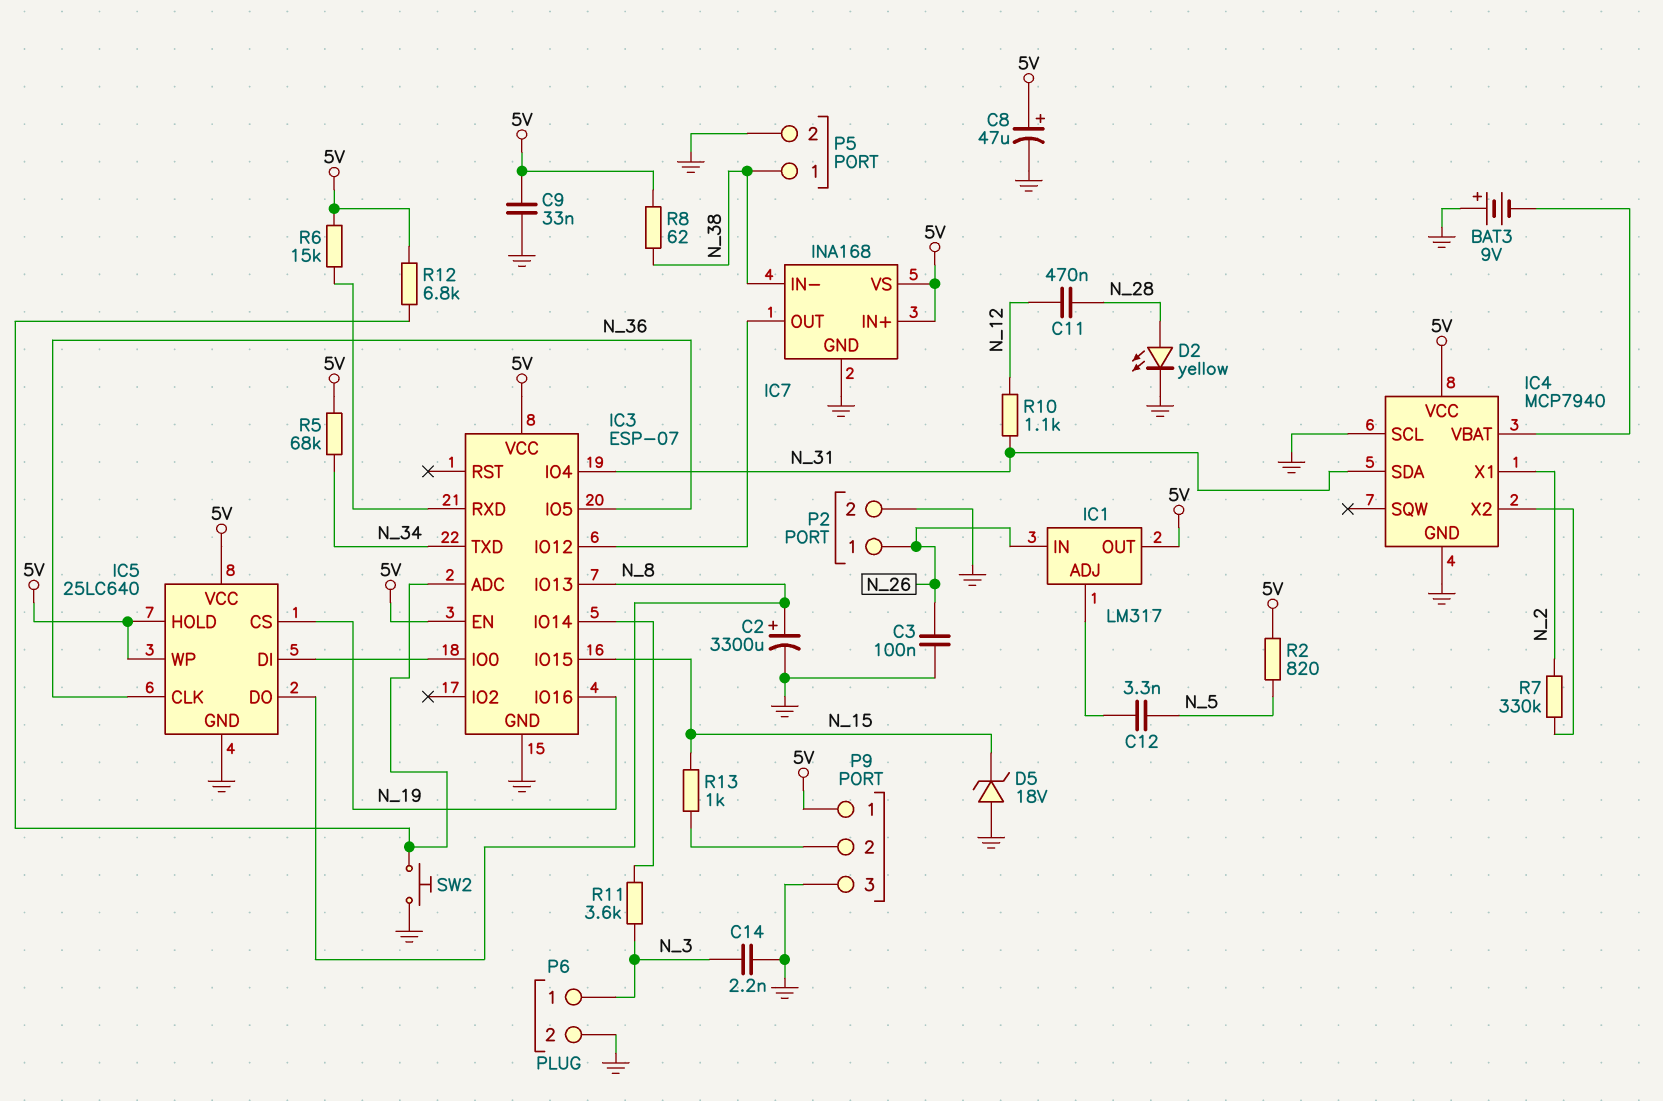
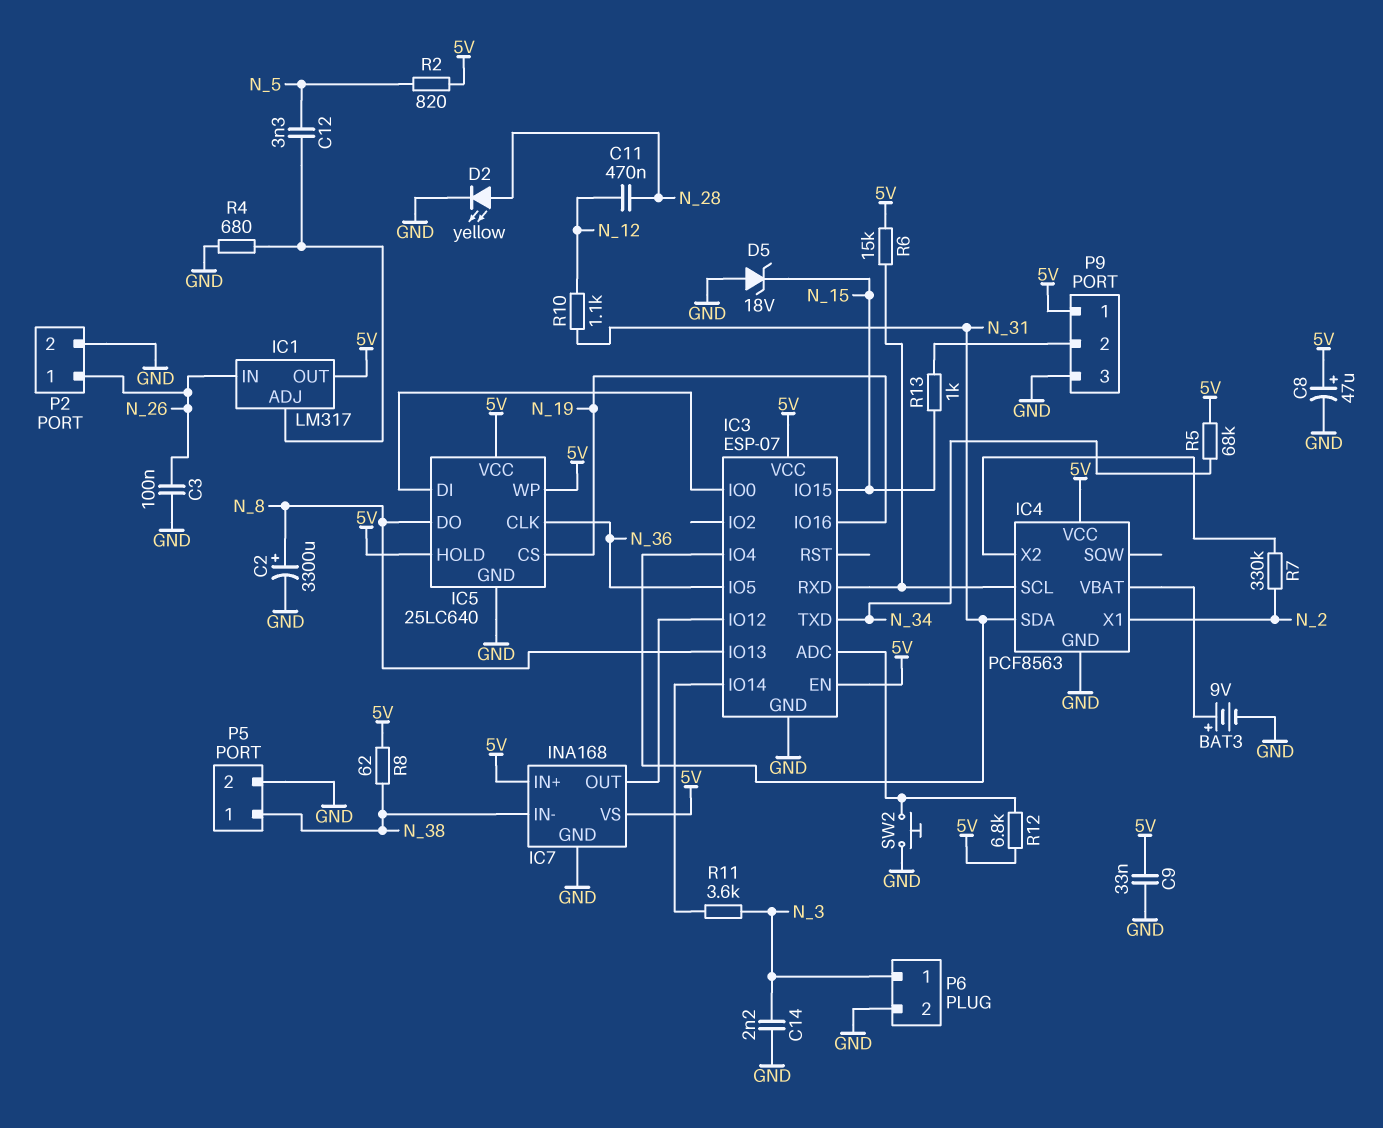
BAT3: 9V (plus GND, minus IC4/VBAT) -> 9V (plus IC4/VBAT, minus GND)
IC4: MCP7940 -> PCF8563
IC4 pin SCL: GND -> IC3/RXD
R4: none -> 680 (GND, IC1/ADJ)

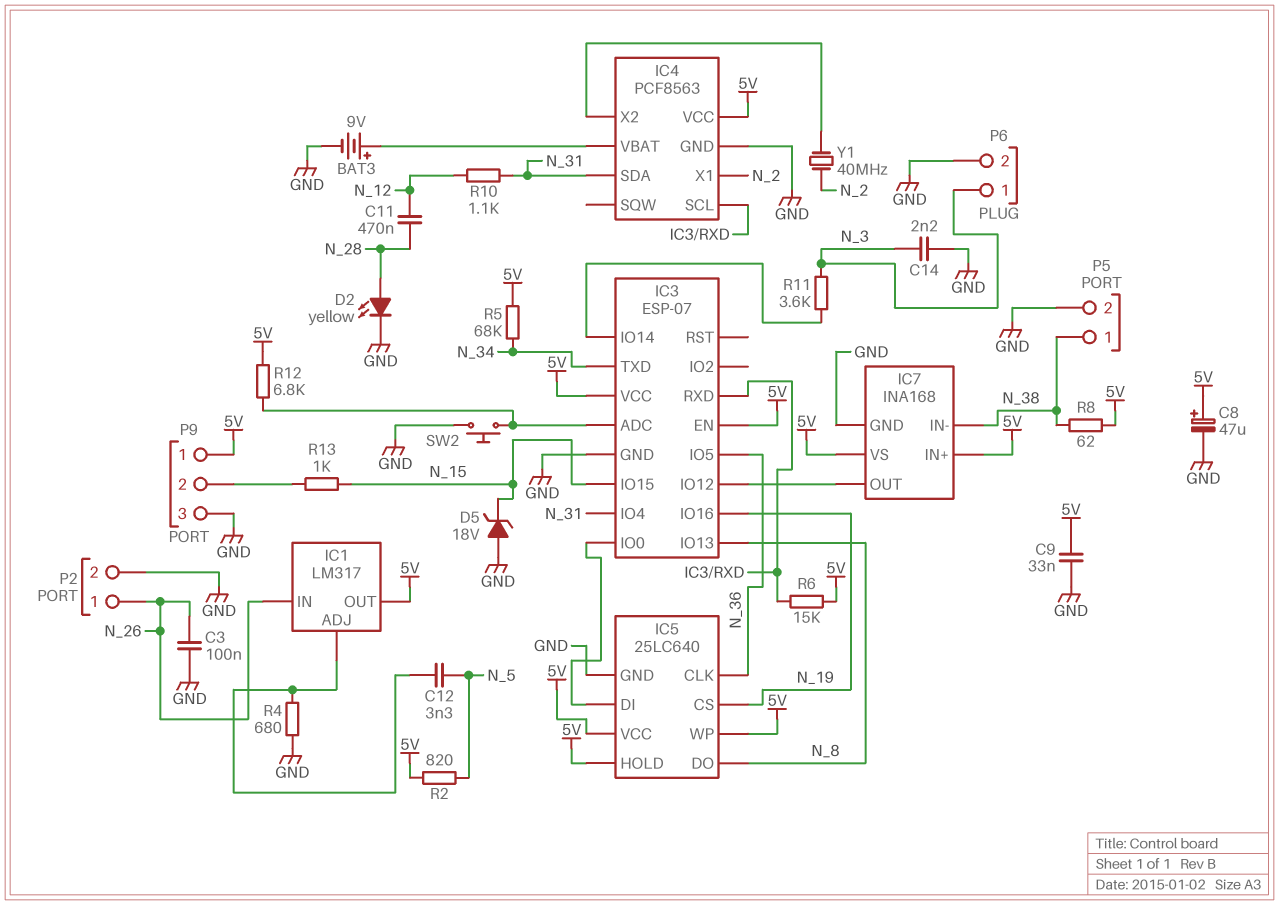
C2: 3300uF (plus N_8, minus GND) -> none
R7: 330k (IC4/X2, N_2) -> none
Y1: none -> 40MHz (IC4/X2, N_2)

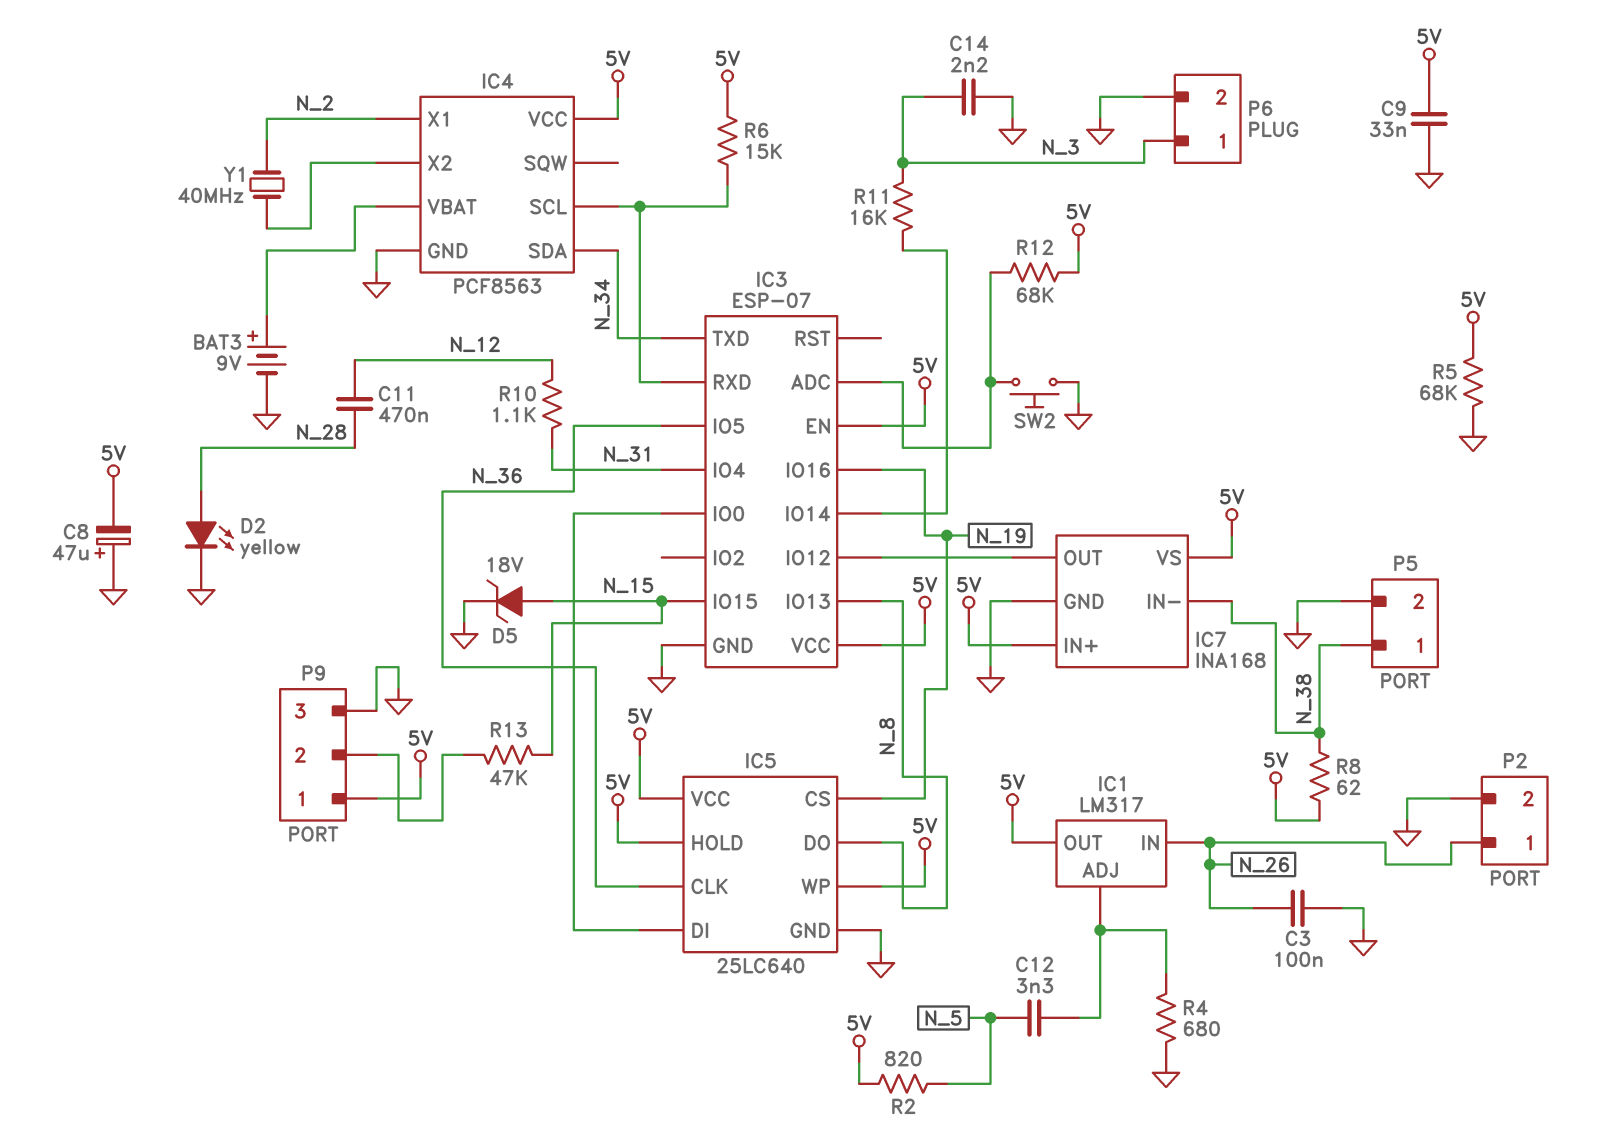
C8: 47uF (plus 5V, minus GND) -> 47uF (plus GND, minus 5V)
D5: zener 18V (A GND, K N_15) -> zener 18V (A N_15, K GND)
IC4 pin SDA: N_31 -> N_34
R5: 68k (5V, N_34) -> 68k (5V, GND)
R11: 3.6k (IC3/IO14, N_3) -> 16k (IC3/IO14, N_3)
R12: 6.8k (5V, IC3/ADC) -> 68k (5V, IC3/ADC)
R13: 1k (N_15, P9/2) -> 47k (N_15, P9/2)

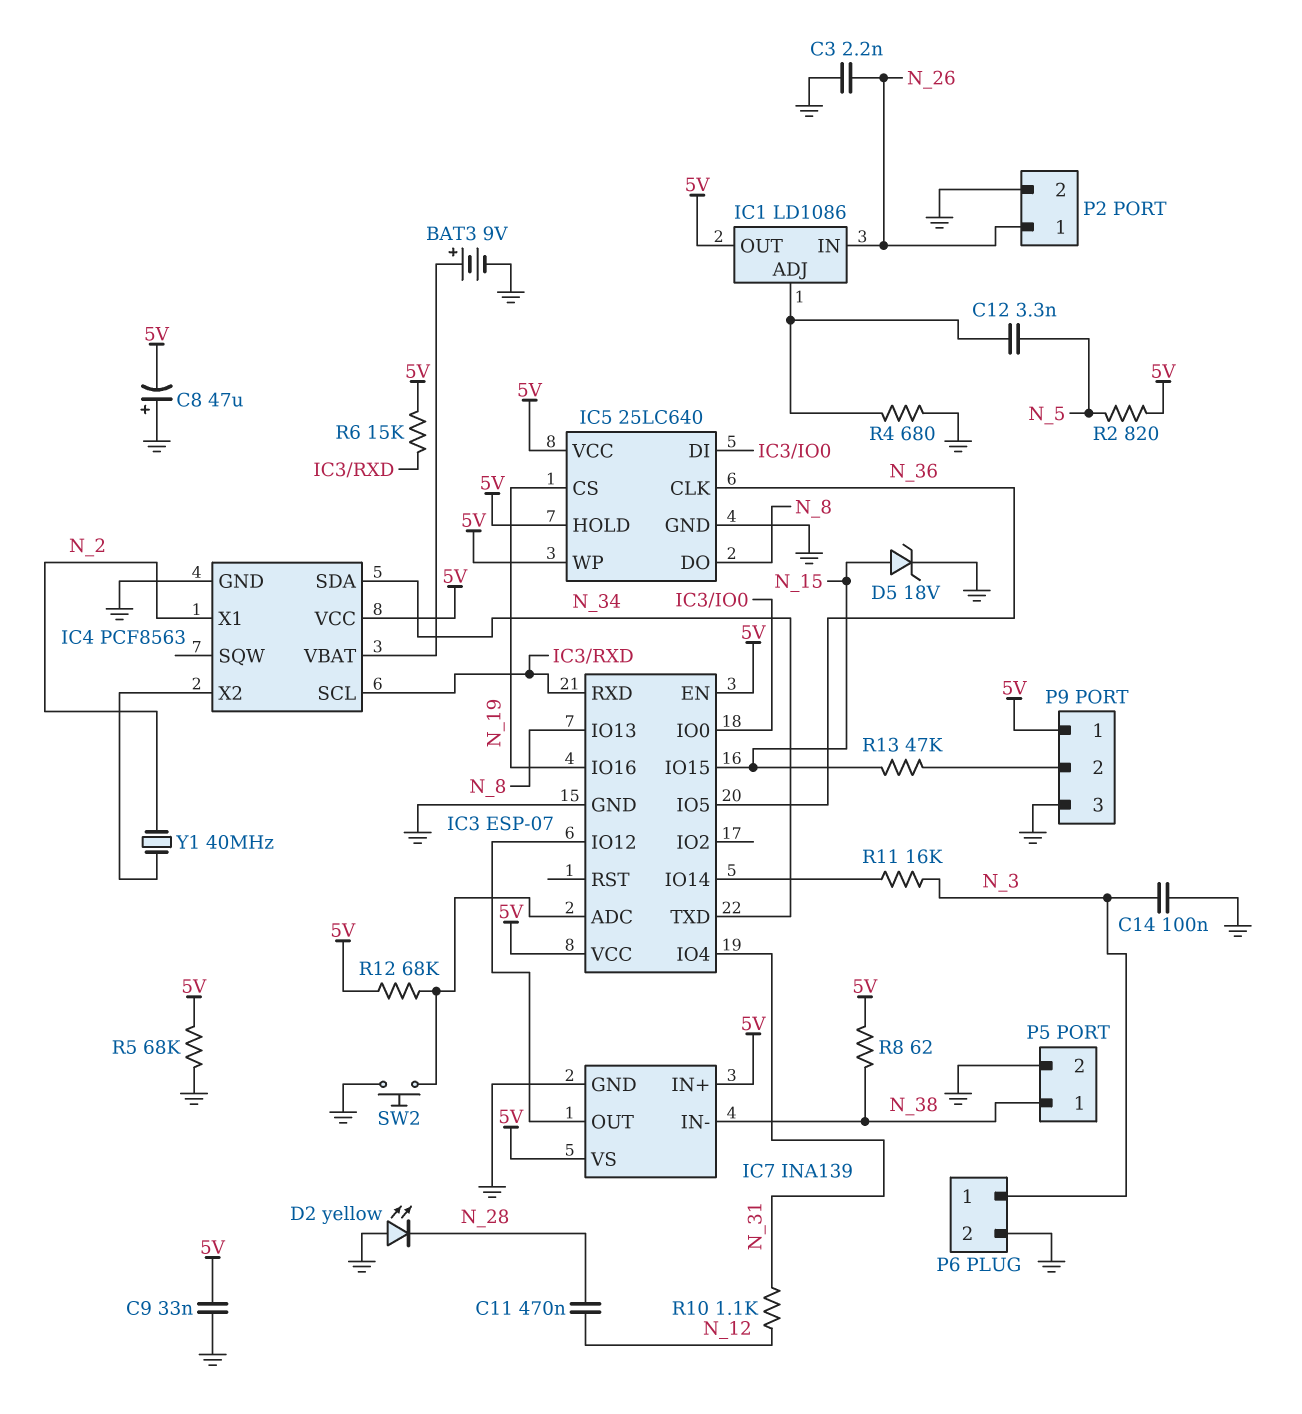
C3: 100nF (GND, N_26) -> 2.2nF (GND, N_26)
C14: 2.2nF (GND, N_3) -> 100nF (GND, N_3)
D2: LED yellow (A N_28, K GND) -> LED yellow (A GND, K N_28)
IC1: LM317 -> LD1086
IC7: INA168 -> INA139

